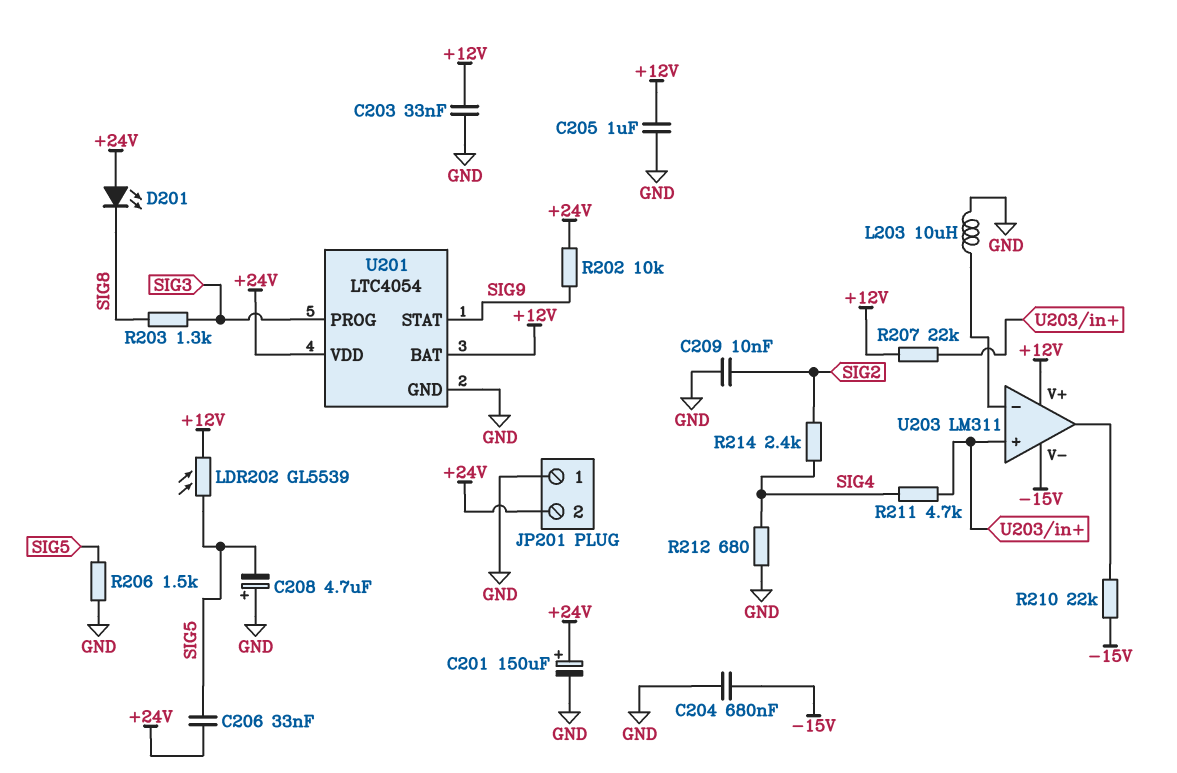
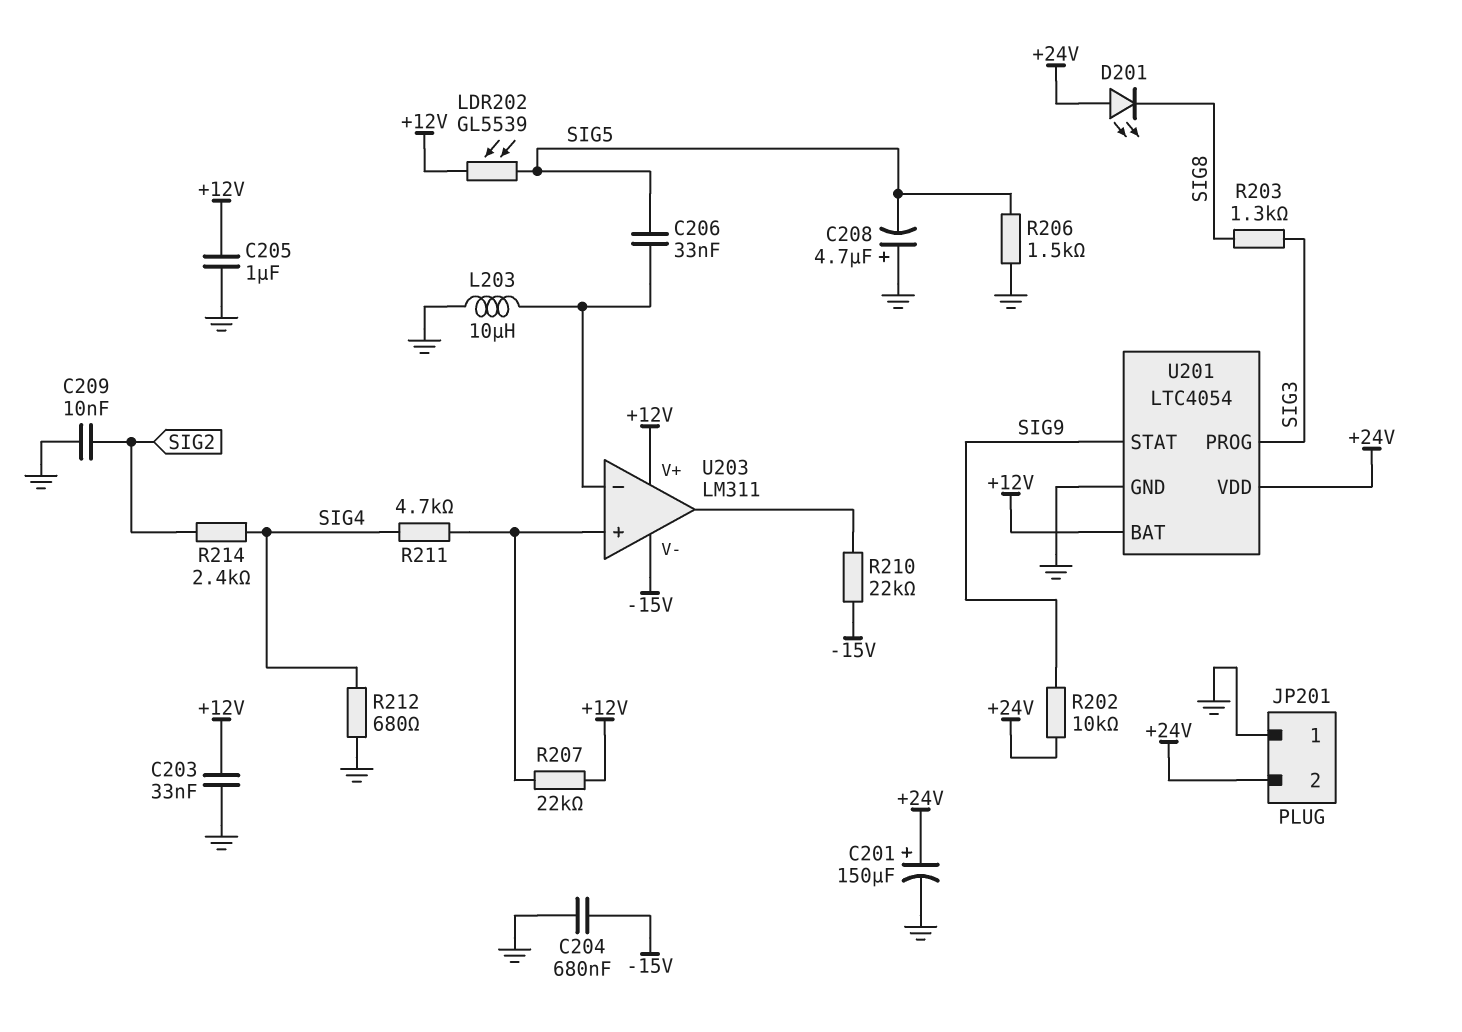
C206: 33nF (+24V, SIG5) -> 33nF (SIG5, U203/in-)

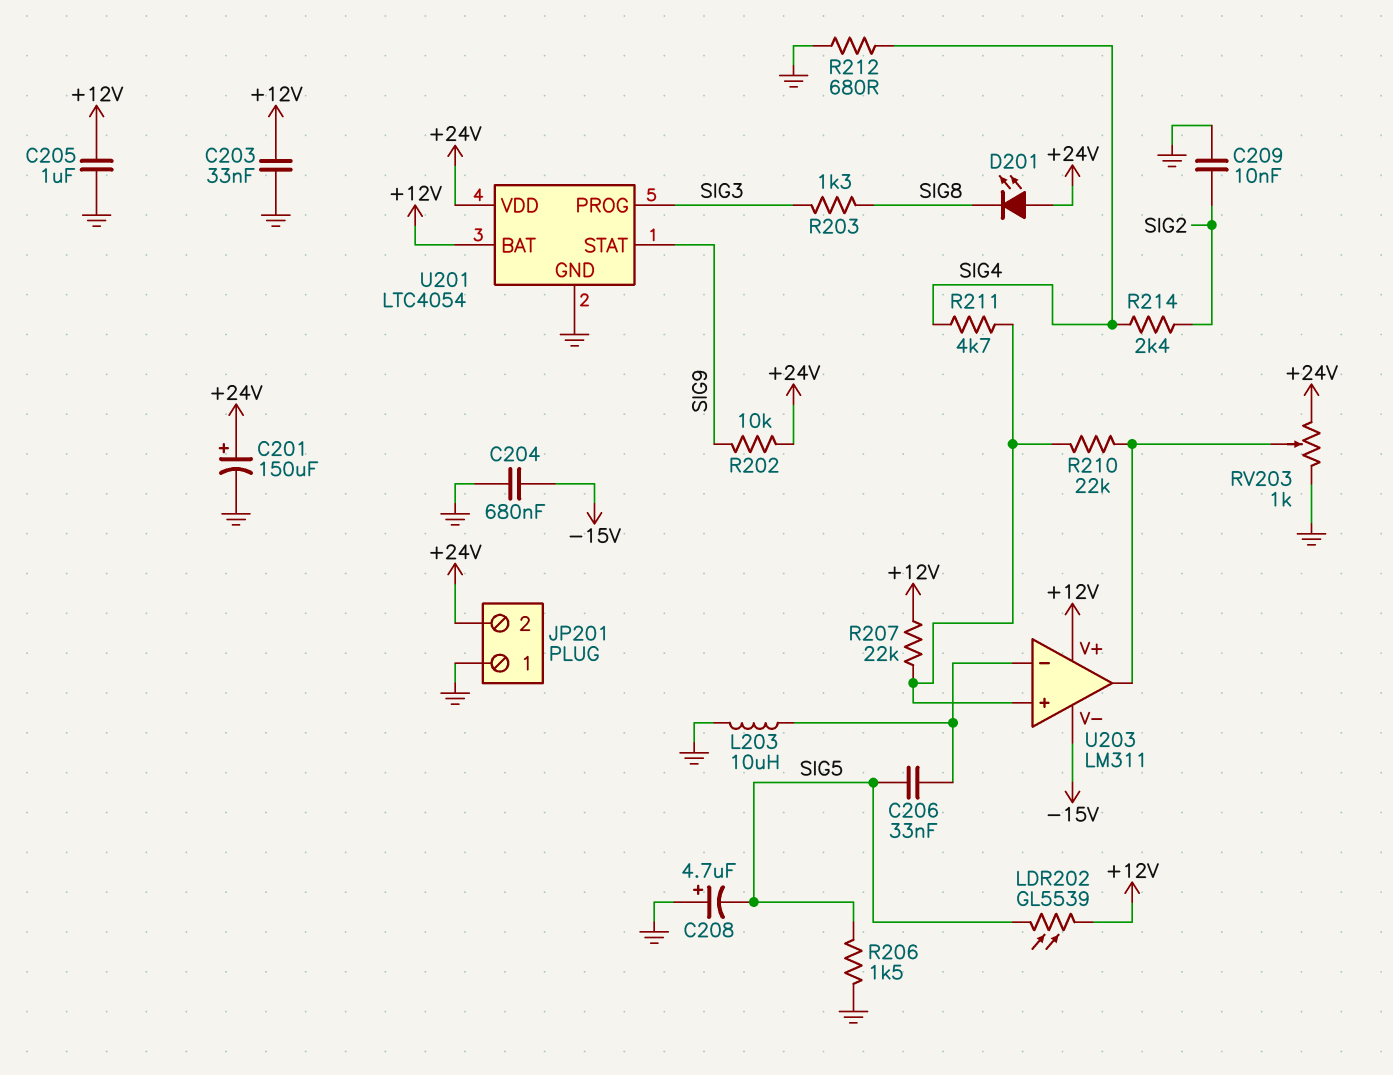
R210: 22k (-15V, U203/out) -> 22k (U203/in+, U203/out)
RV203: none -> 1k (+24V, GND, wiper U203/out)

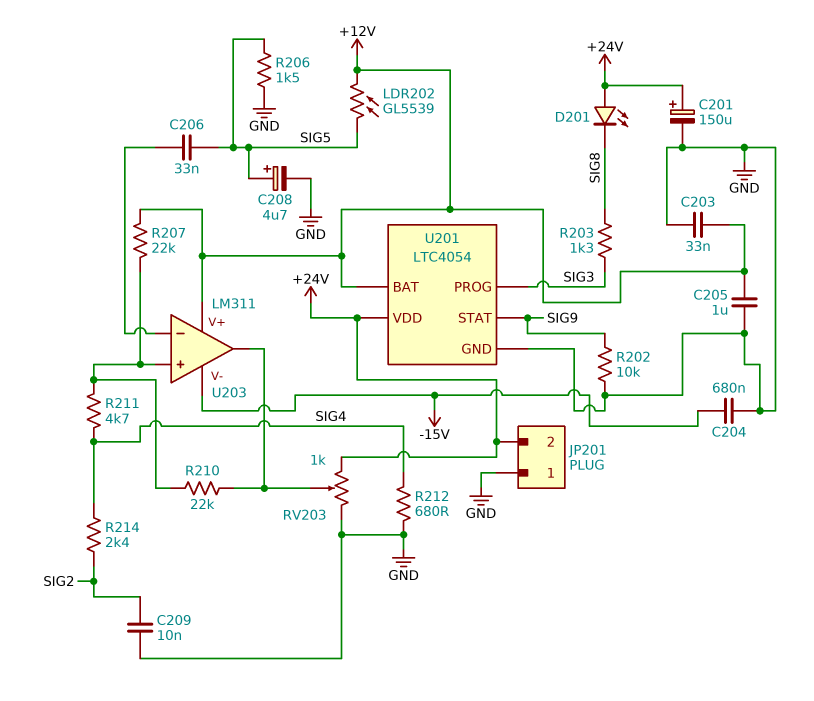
C208: 4.7uF (plus GND, minus SIG5) -> 4.7uF (plus SIG5, minus GND)
L203: 10uH (GND, U203/in-) -> none
R202: 10k (+24V, SIG9) -> 10k (GND, SIG9)

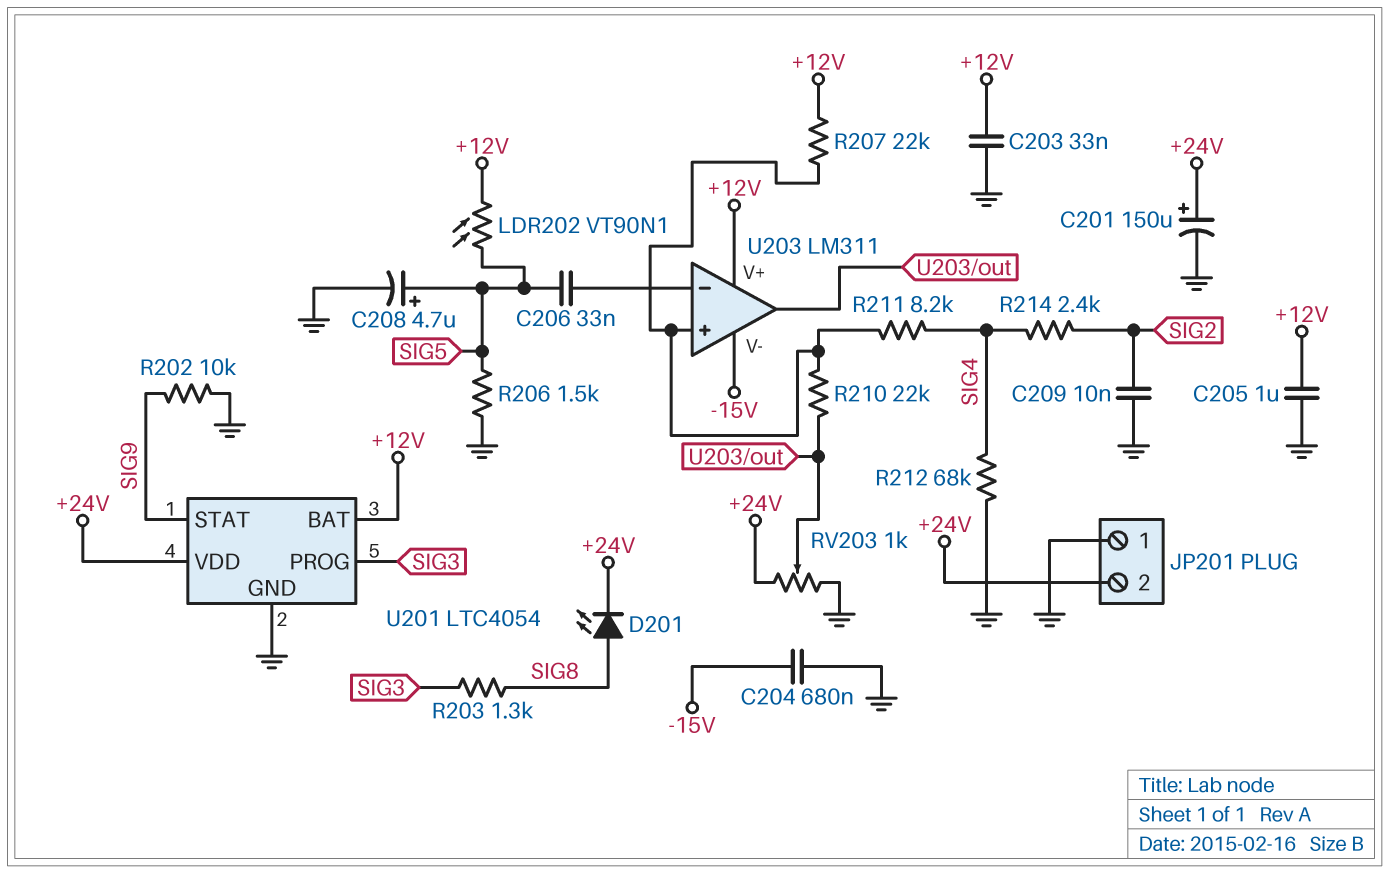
D201: LED (A +24V, K SIG8) -> LED (A SIG8, K +24V)
LDR202: GL5539 (+12V, SIG5) -> VT90N1 (+12V, SIG5)
R211: 4.7k (SIG4, U203/in+) -> 8.2k (SIG4, U203/in+)
R212: 680 (GND, SIG4) -> 68k (GND, SIG4)

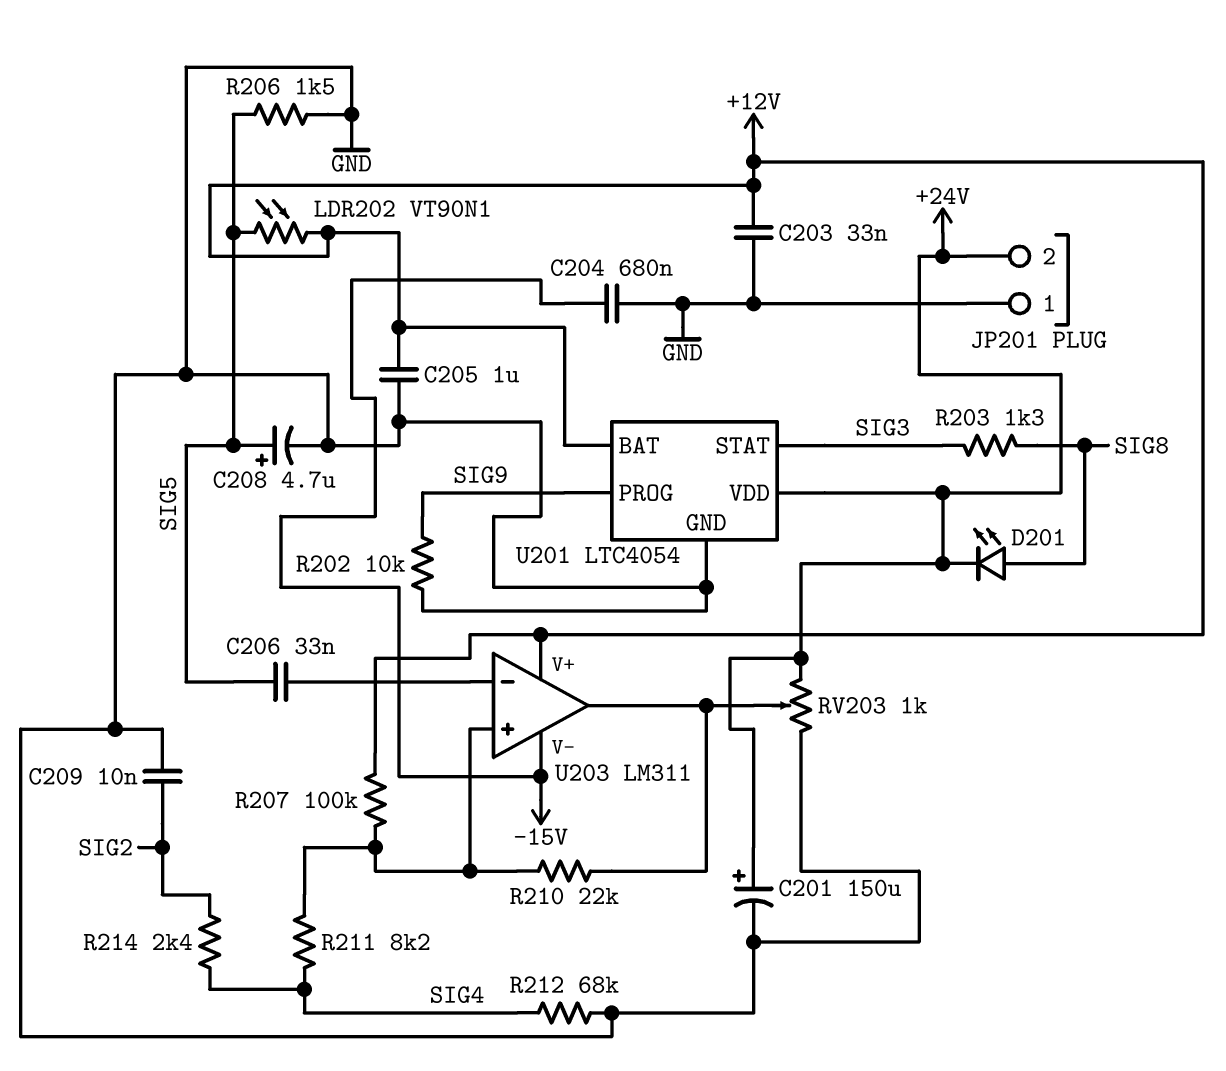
R207: 22k (+12V, U203/in+) -> 100k (+12V, U203/in+)
U201 pin PROG: SIG3 -> SIG9
U201 pin STAT: SIG9 -> SIG3

